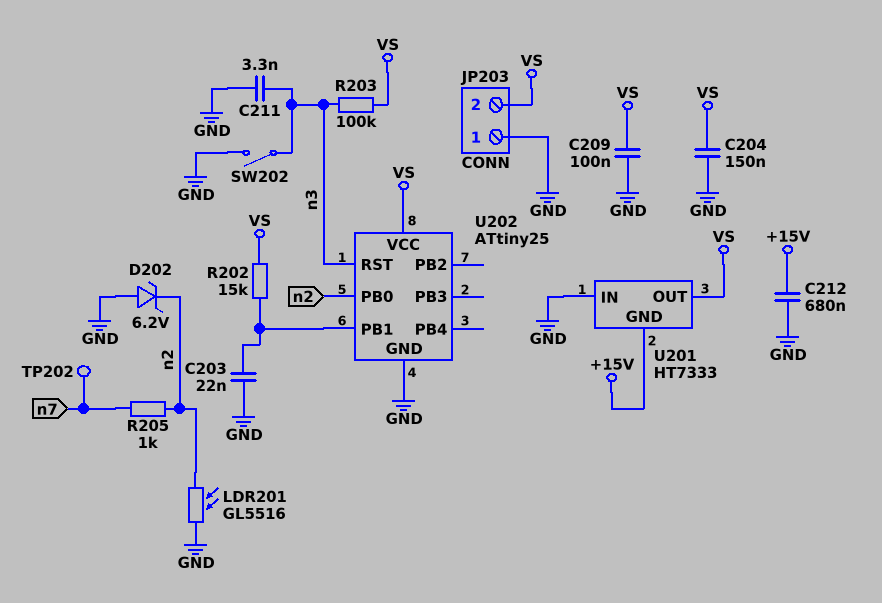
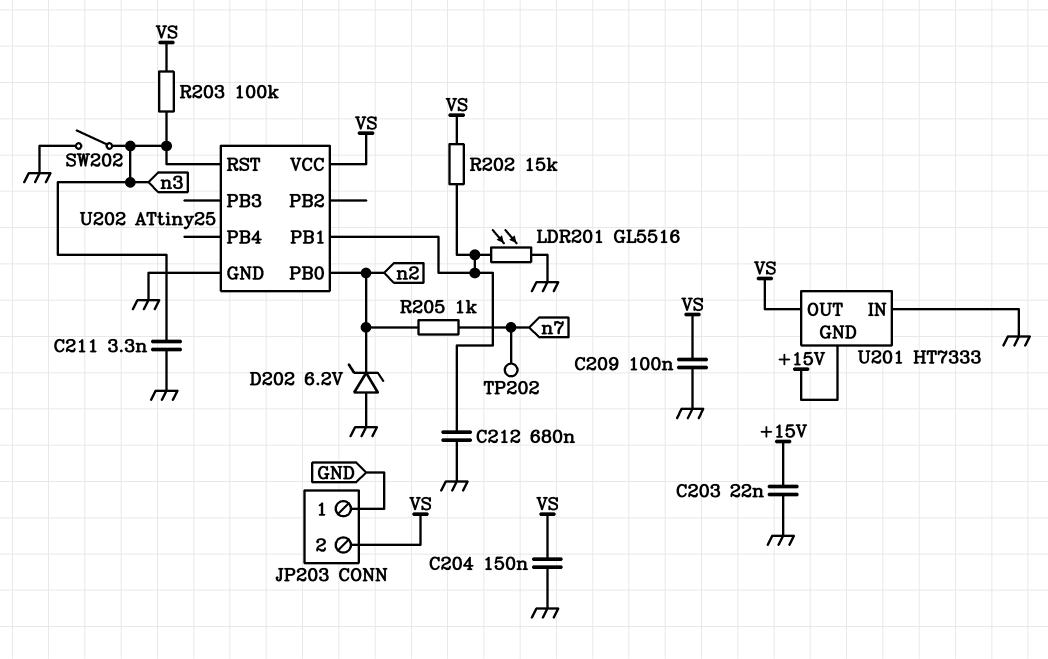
C203: 22nF (GND, U202/PB1) -> 22nF (+15V, GND)
C212: 680nF (+15V, GND) -> 680nF (GND, U202/PB1)
LDR201: GL5516 (GND, n2) -> GL5516 (GND, U202/PB1)

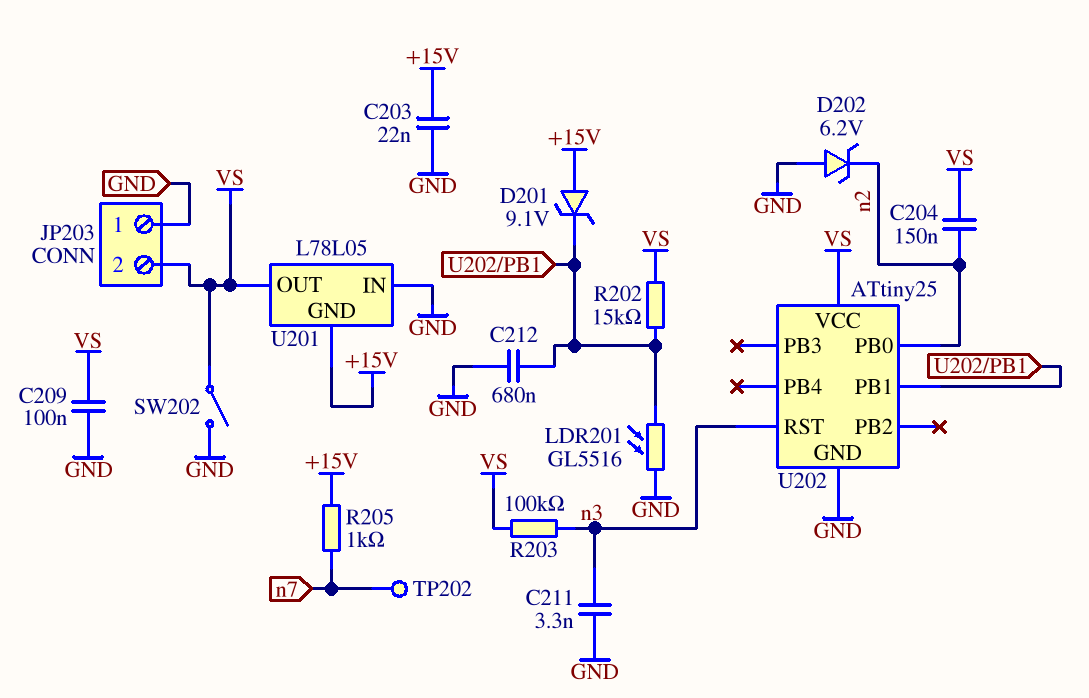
C204: 150nF (GND, VS) -> 150nF (VS, n2)
D201: none -> zener 9.1V (A +15V, K U202/PB1)
R205: 1k (n2, n7) -> 1k (+15V, n7)
SW202: switch (GND, n3) -> switch (GND, VS)
U201: HT7333 -> L78L05

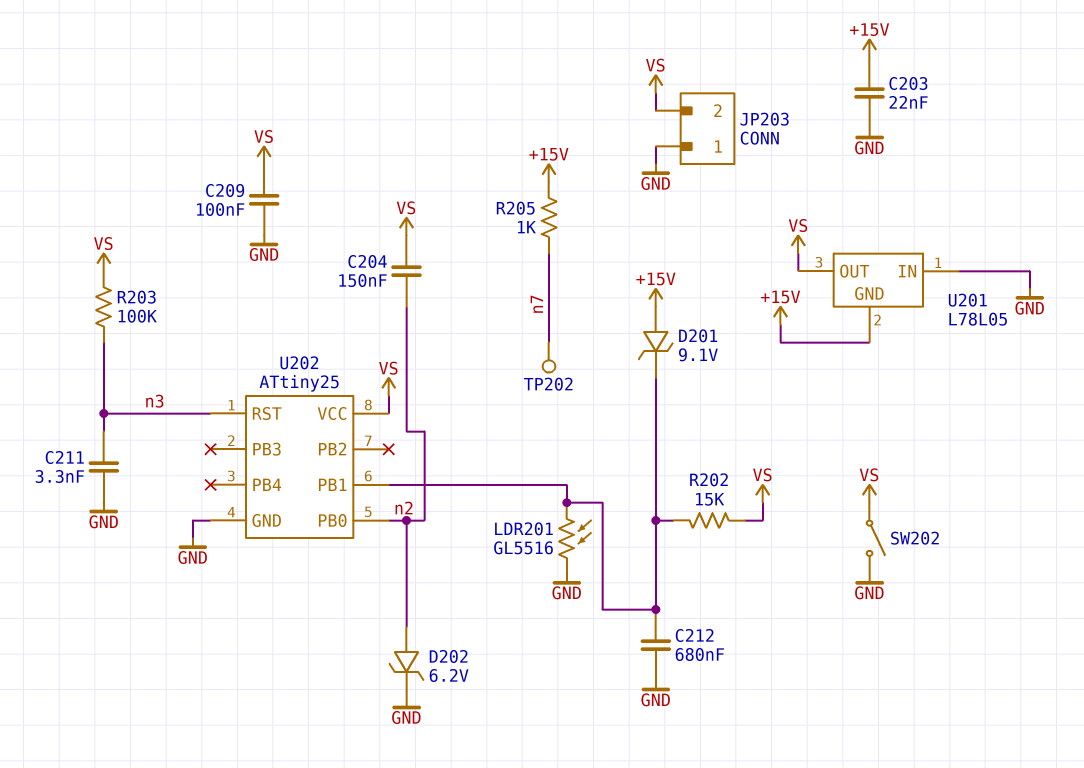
D202: zener 6.2V (A GND, K n2) -> zener 6.2V (A n2, K GND)

